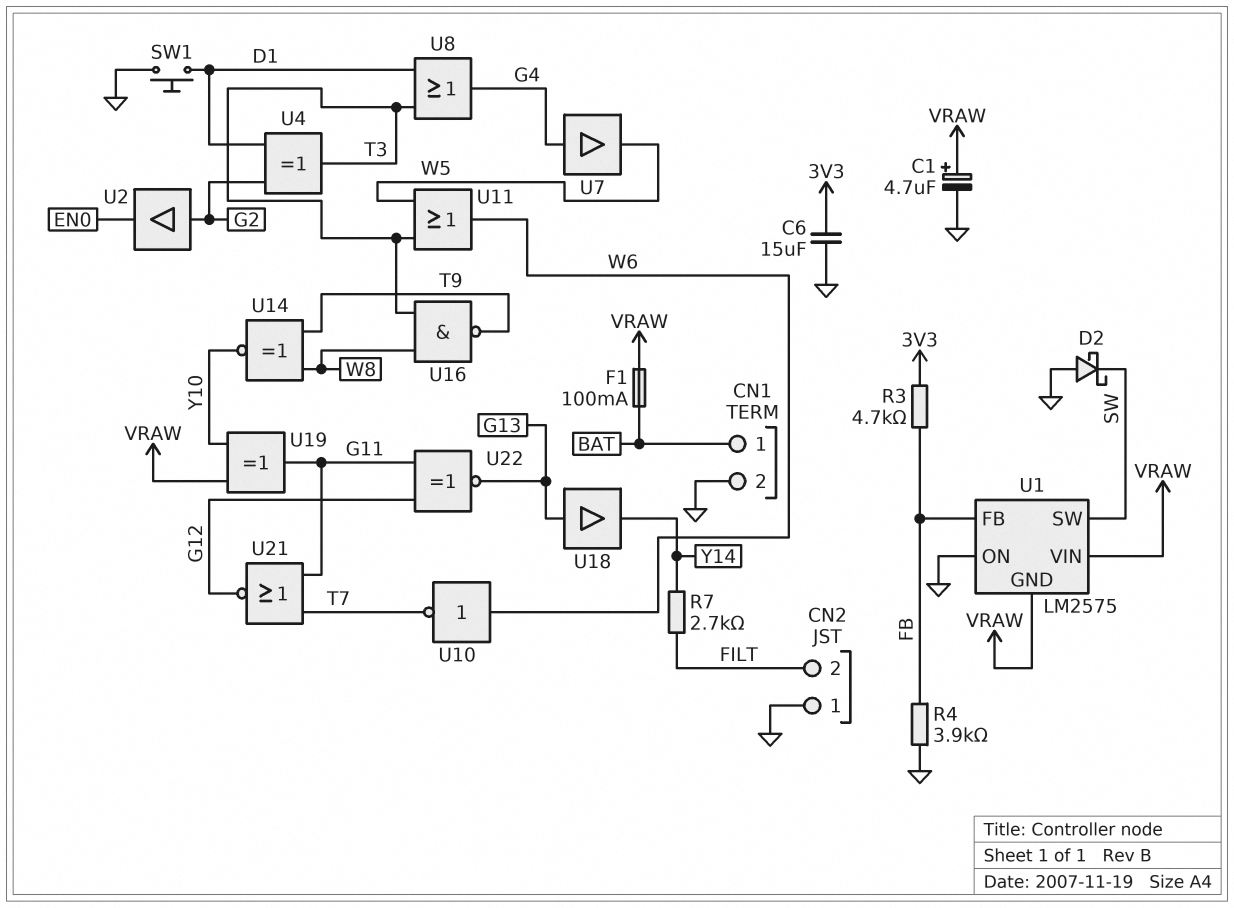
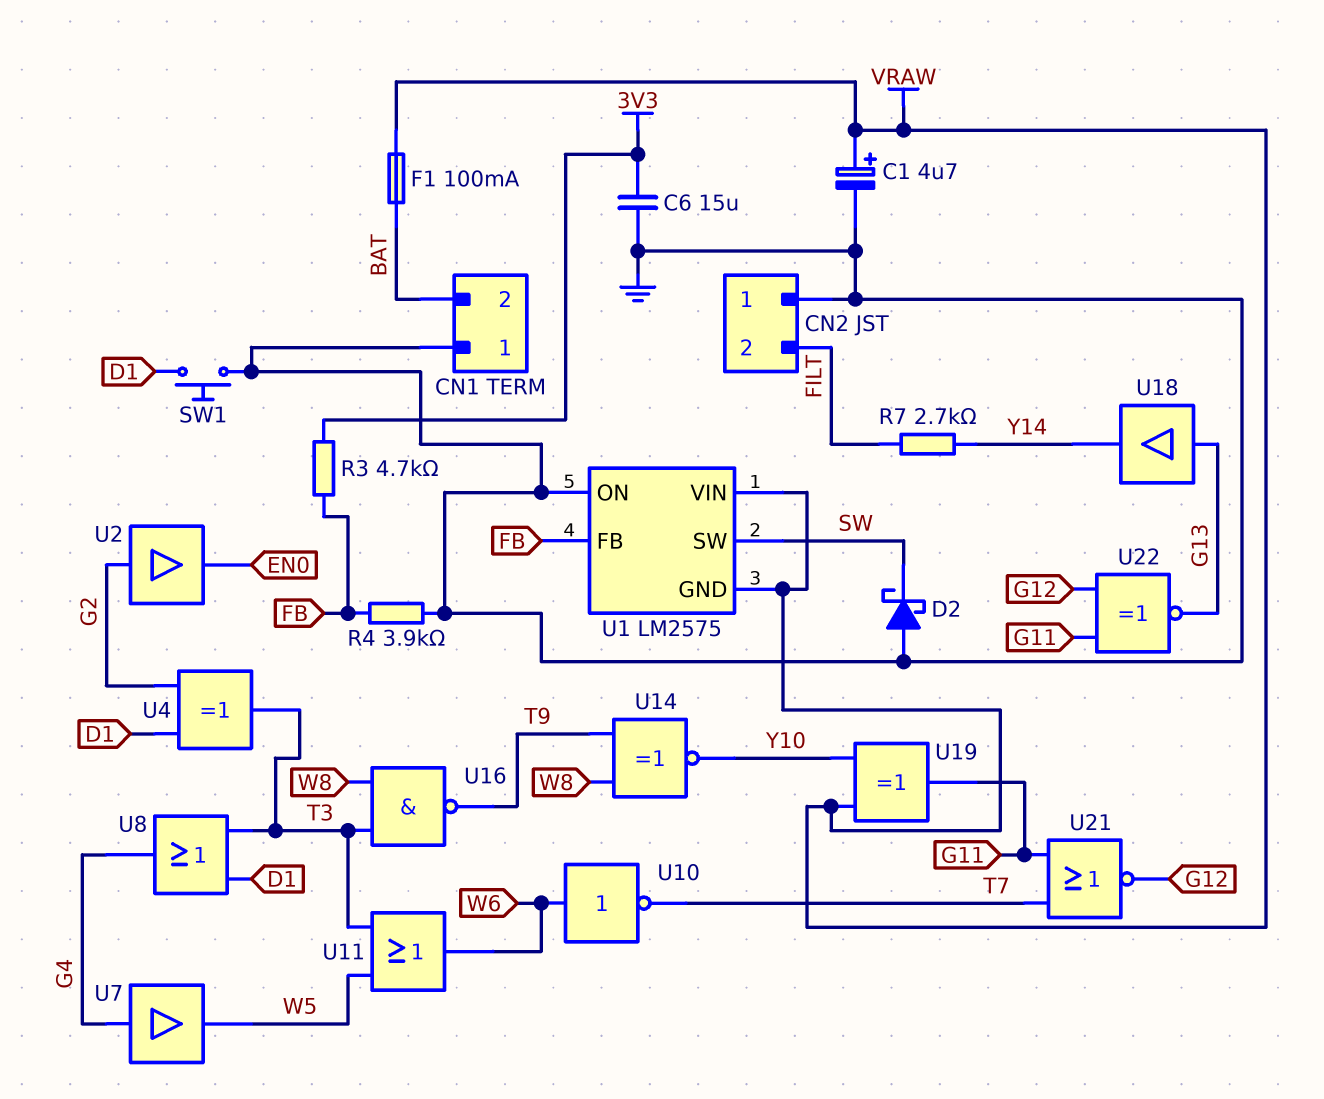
CN1 pin 1: BAT -> GND
CN1 pin 2: GND -> BAT

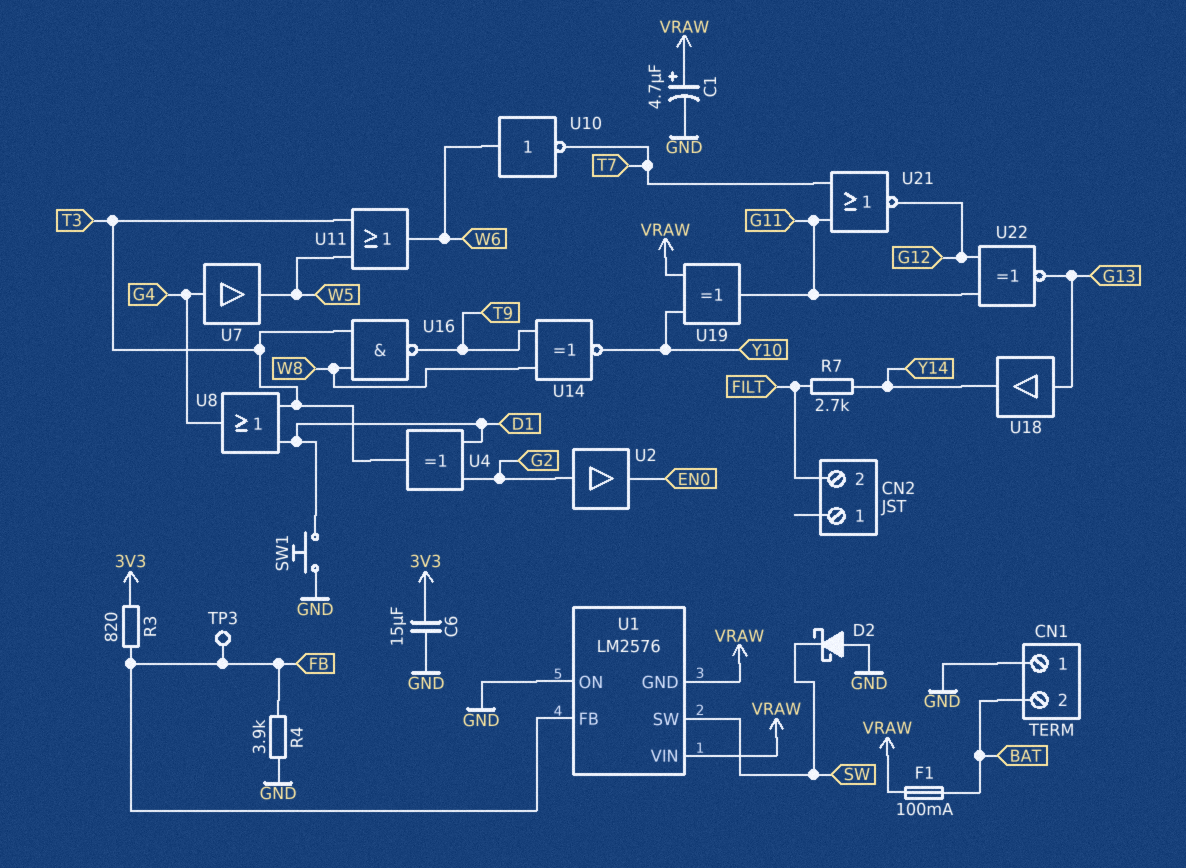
CN2 pin 1: GND -> none
R3: 4.7k (3V3, FB) -> 820 (3V3, FB)
TP3: none -> test point (FB)
U1: LM2575 -> LM2576

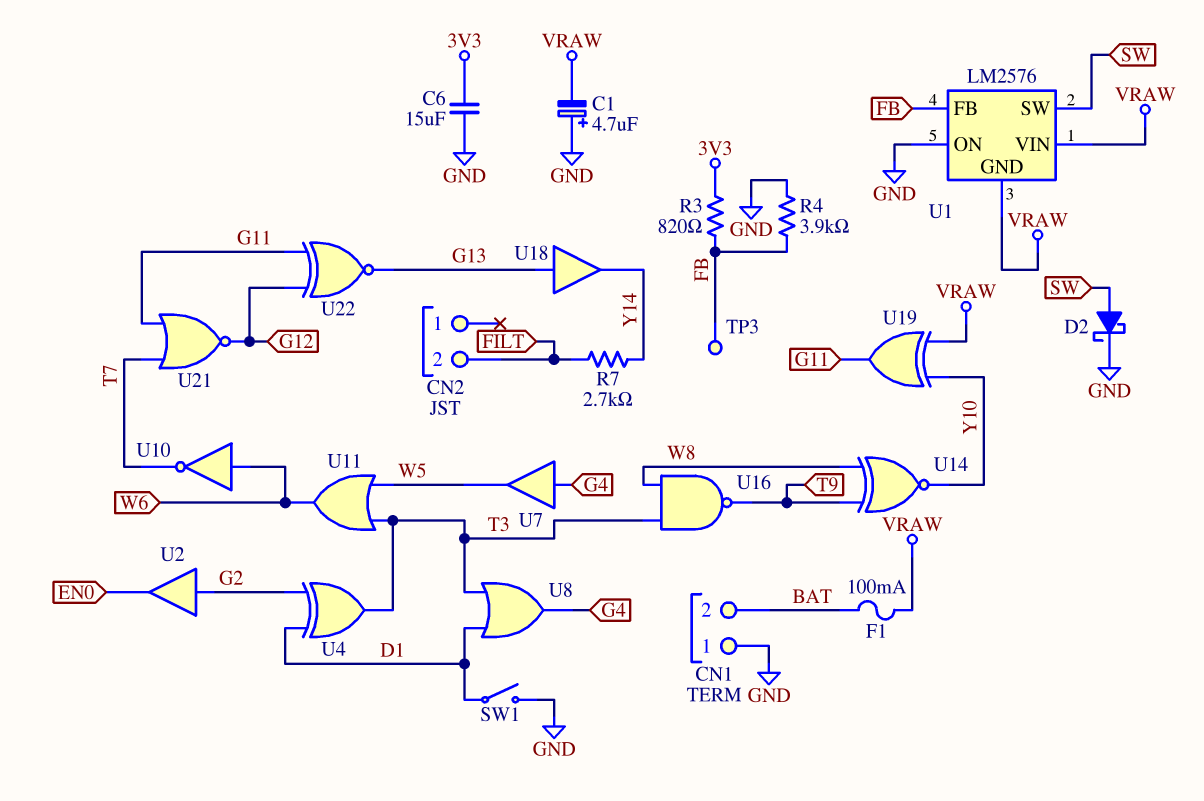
C1: 4.7uF (plus VRAW, minus GND) -> 4.7uF (plus GND, minus VRAW)
D2: schottky (A GND, K SW) -> schottky (A SW, K GND)
SW1: button (D1, GND) -> switch (D1, GND)

